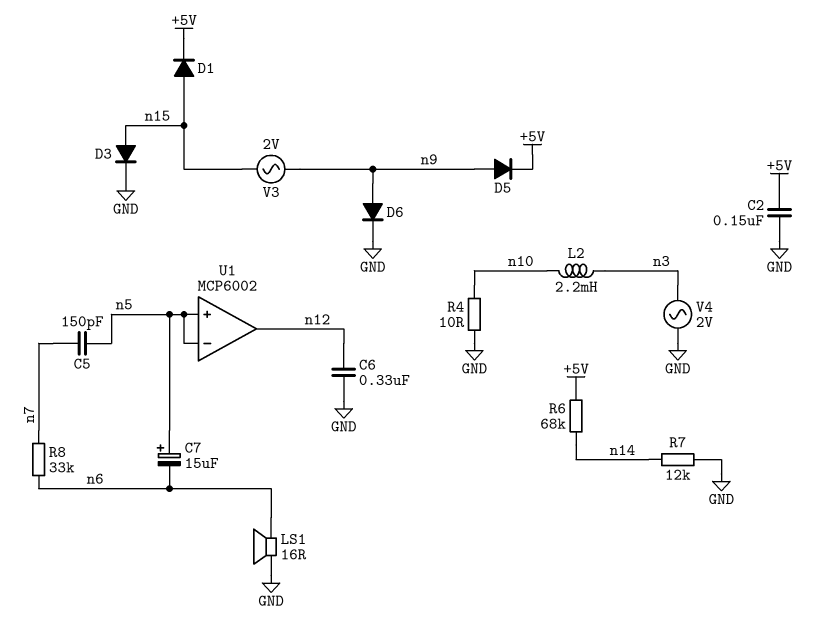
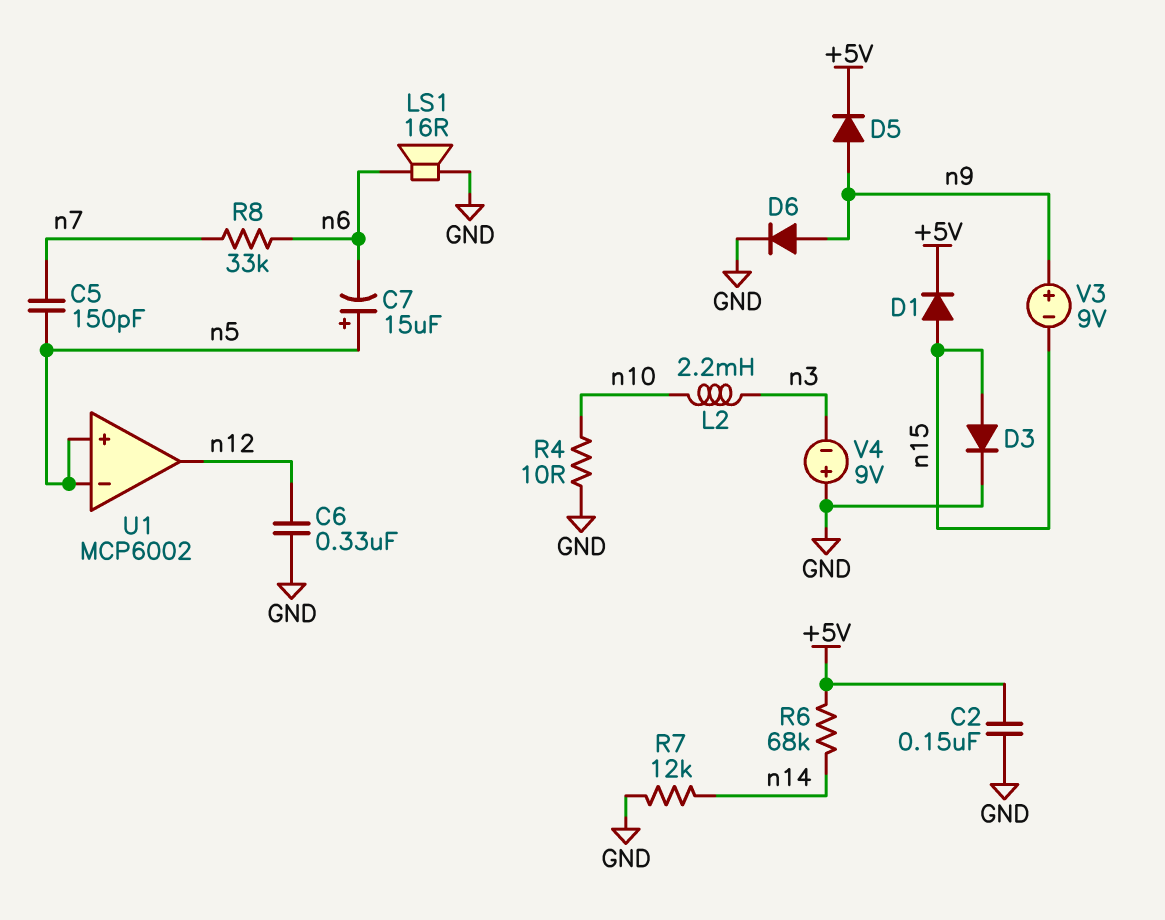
V3: AC 2V (n9, n15) -> 9V (plus n9, minus n15)
V4: AC 2V (GND, n3) -> 9V (plus GND, minus n3)

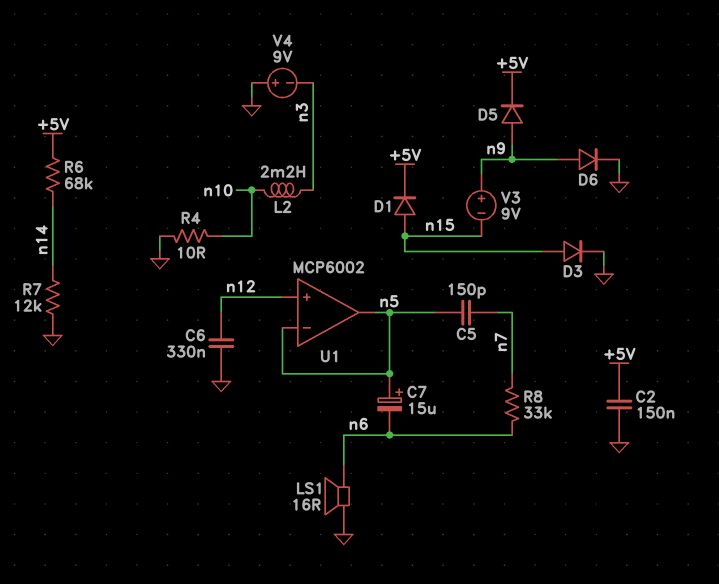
U1 pin in+: n5 -> n12
U1 pin out: n12 -> n5

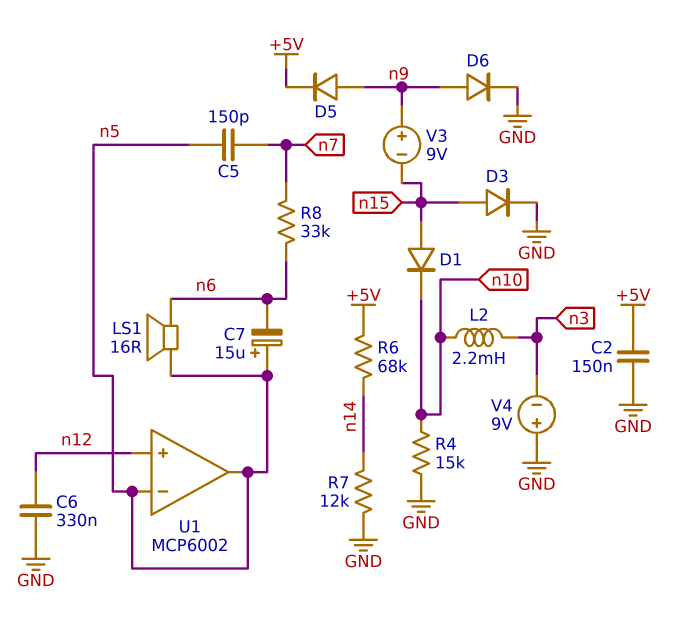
D1: diode (A n15, K +5V) -> diode (A n15, K n10)
LS1: speaker 16R (GND, n6) -> speaker 16R (n5, n6)
R4: 10 (GND, n10) -> 15k (GND, n10)

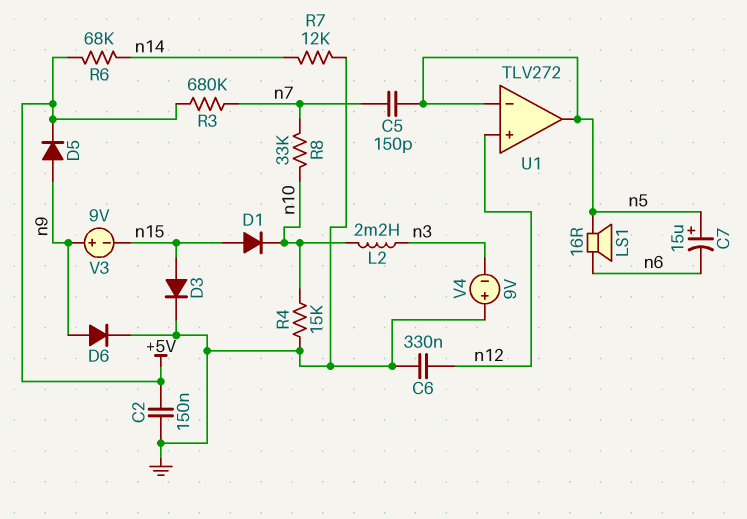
R3: none -> 680k (+5V, n7)
R8: 33k (n6, n7) -> 33k (n7, n10)
U1: MCP6002 -> TLV272

